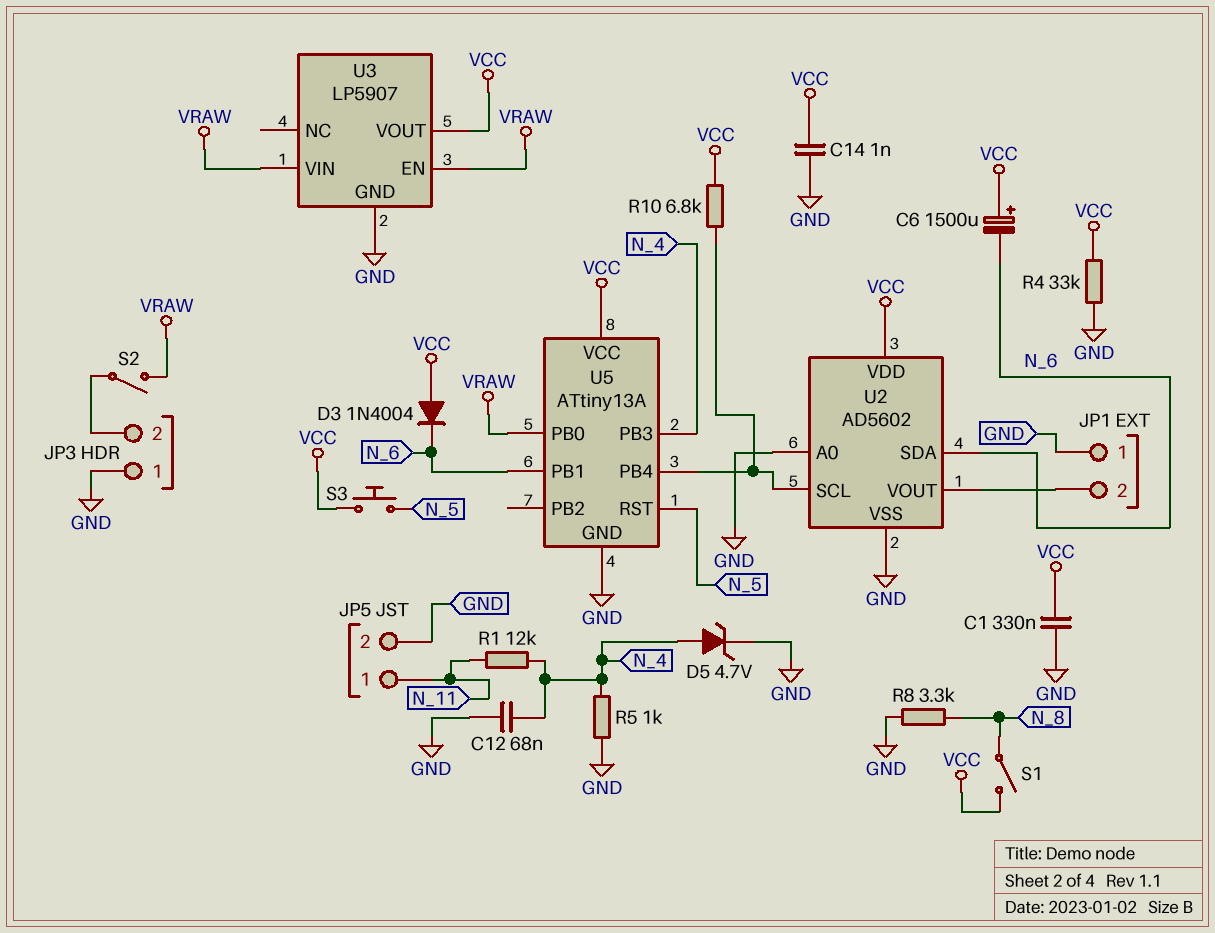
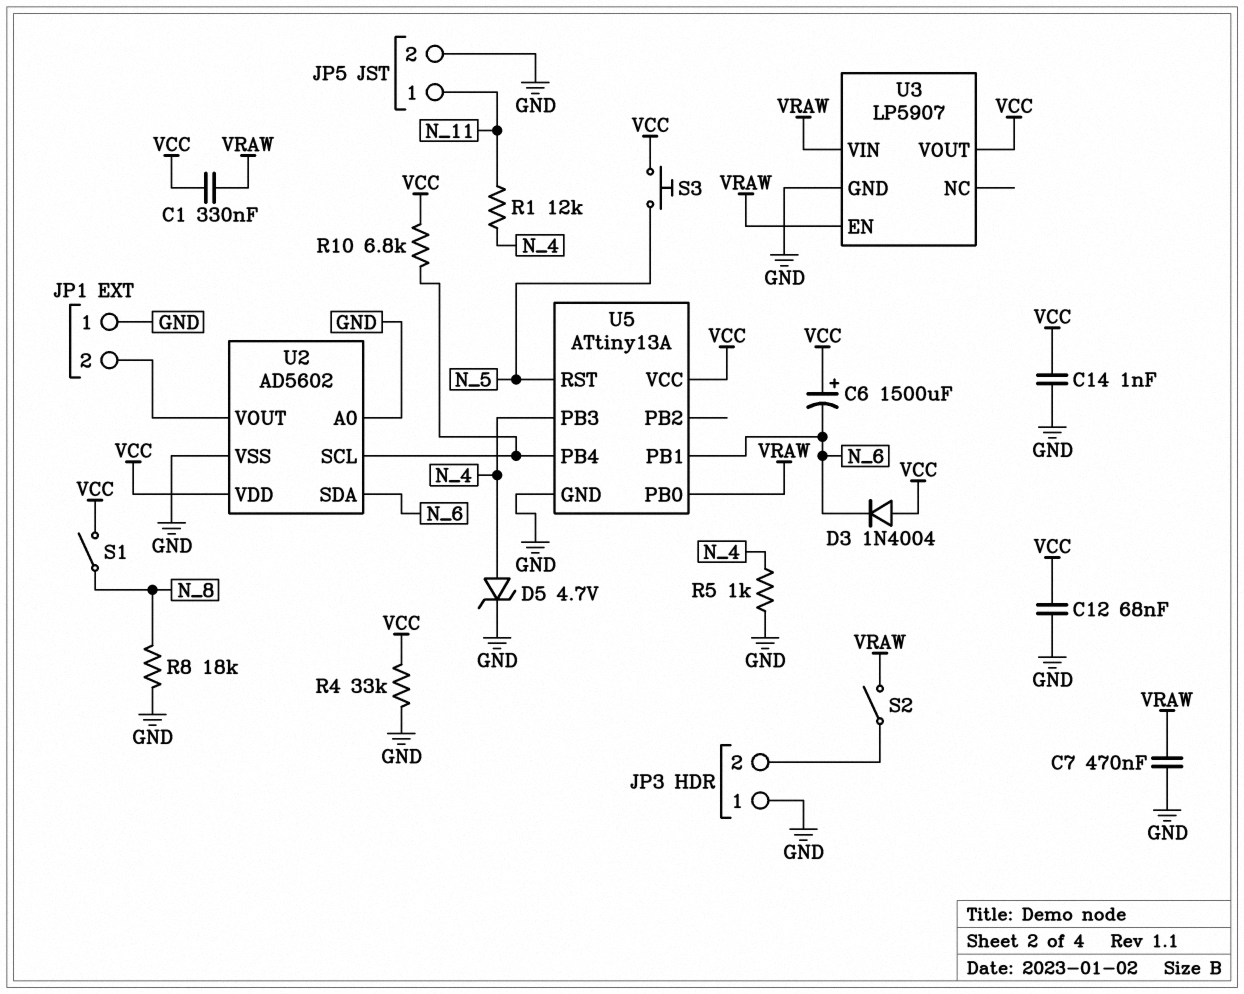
C1: 330nF (GND, VCC) -> 330nF (VCC, VRAW)
C7: none -> 470nF (GND, VRAW)
C12: 68nF (GND, N_4) -> 68nF (GND, VCC)
R8: 3.3k (GND, N_8) -> 18k (GND, N_8)

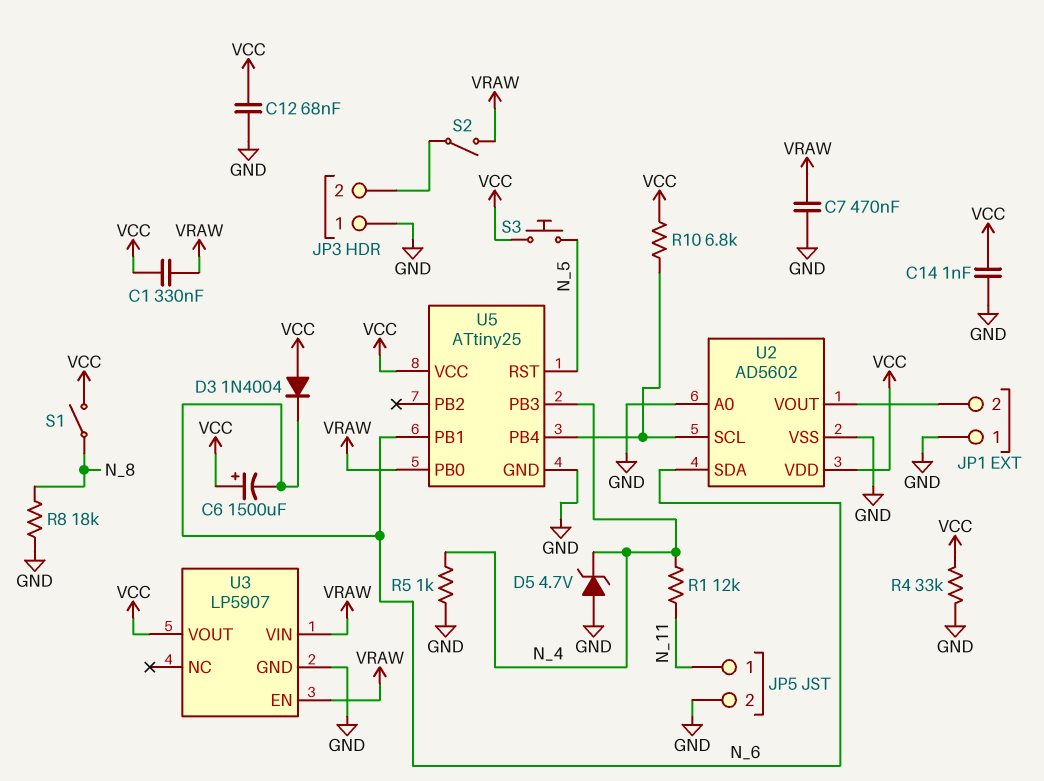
D5: zener 4.7V (A N_4, K GND) -> zener 4.7V (A GND, K N_4)
U5: ATtiny13A -> ATtiny25

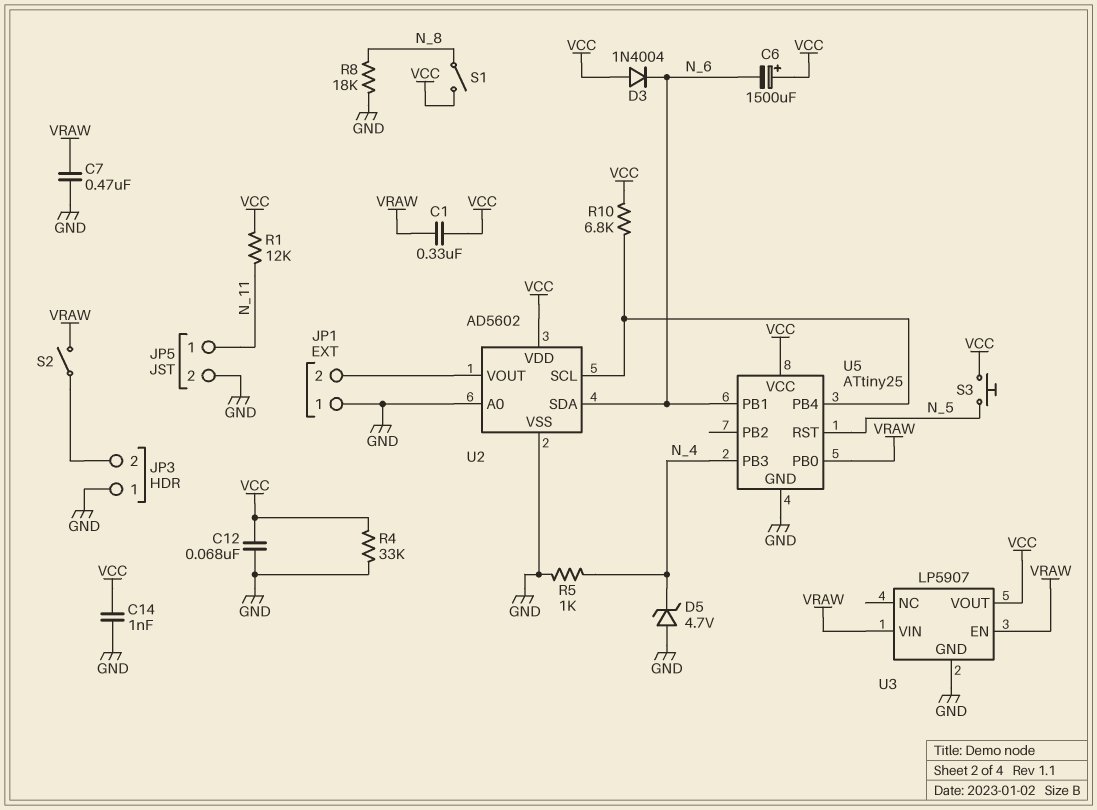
R1: 12k (N_4, N_11) -> 12k (N_11, VCC)

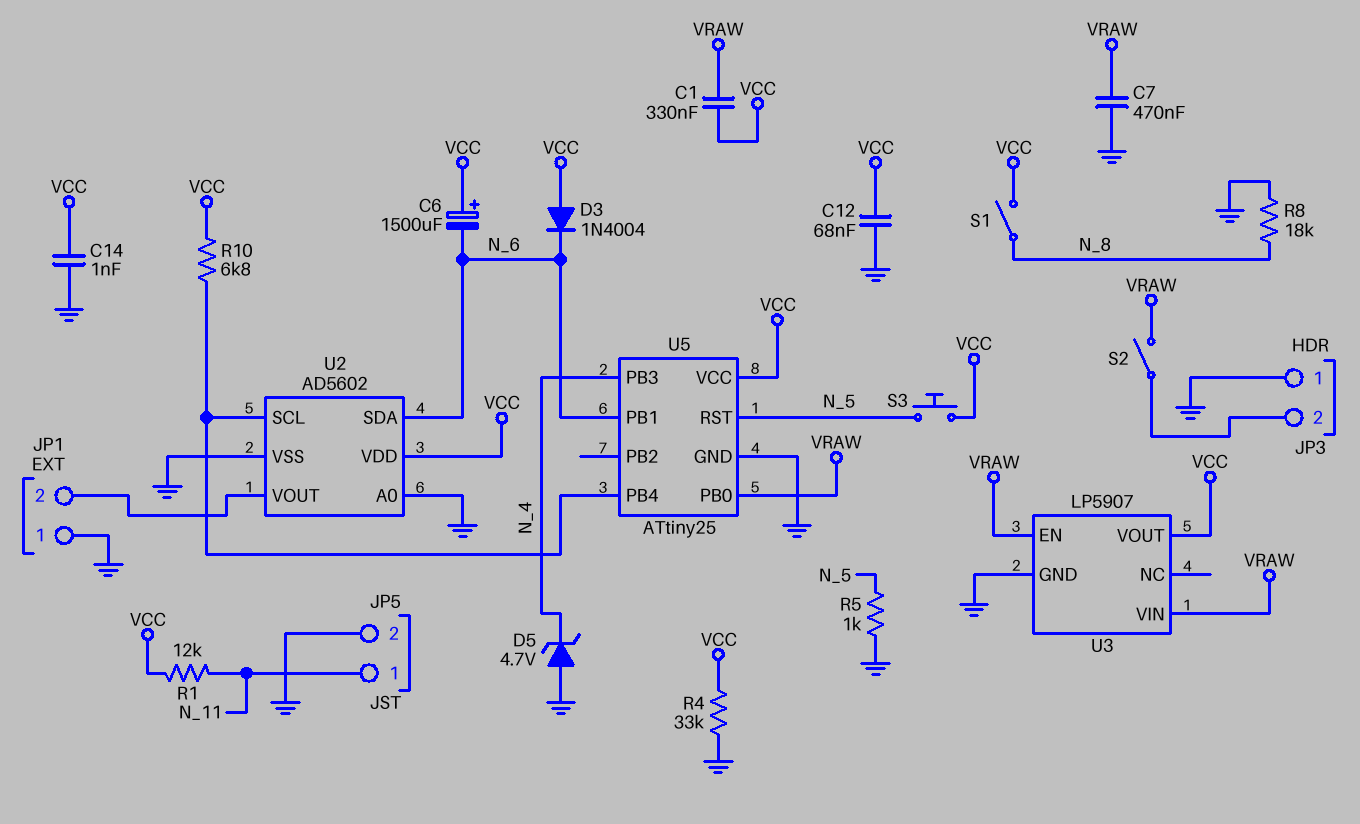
R5: 1k (GND, N_4) -> 1k (GND, N_5)

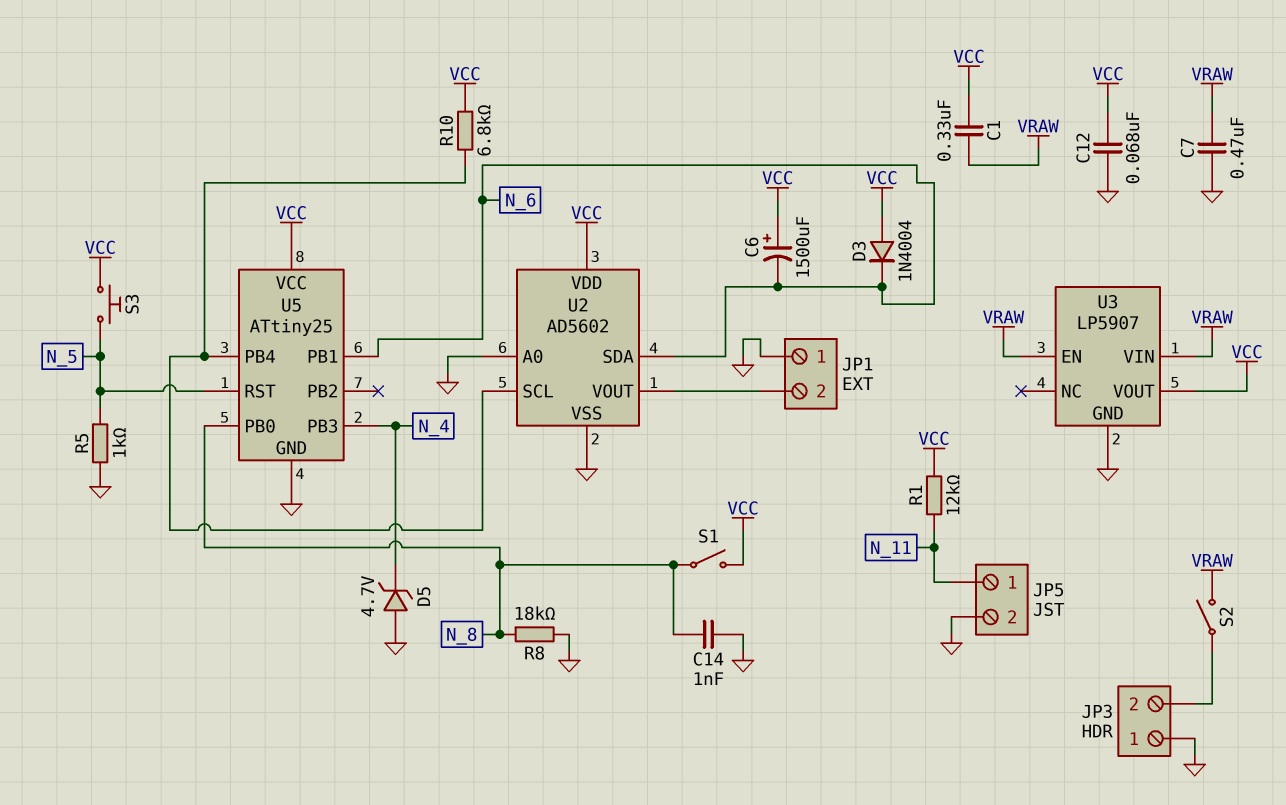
C14: 1nF (GND, VCC) -> 1nF (GND, N_8)
R4: 33k (GND, VCC) -> none
U5 pin PB0: VRAW -> N_8

